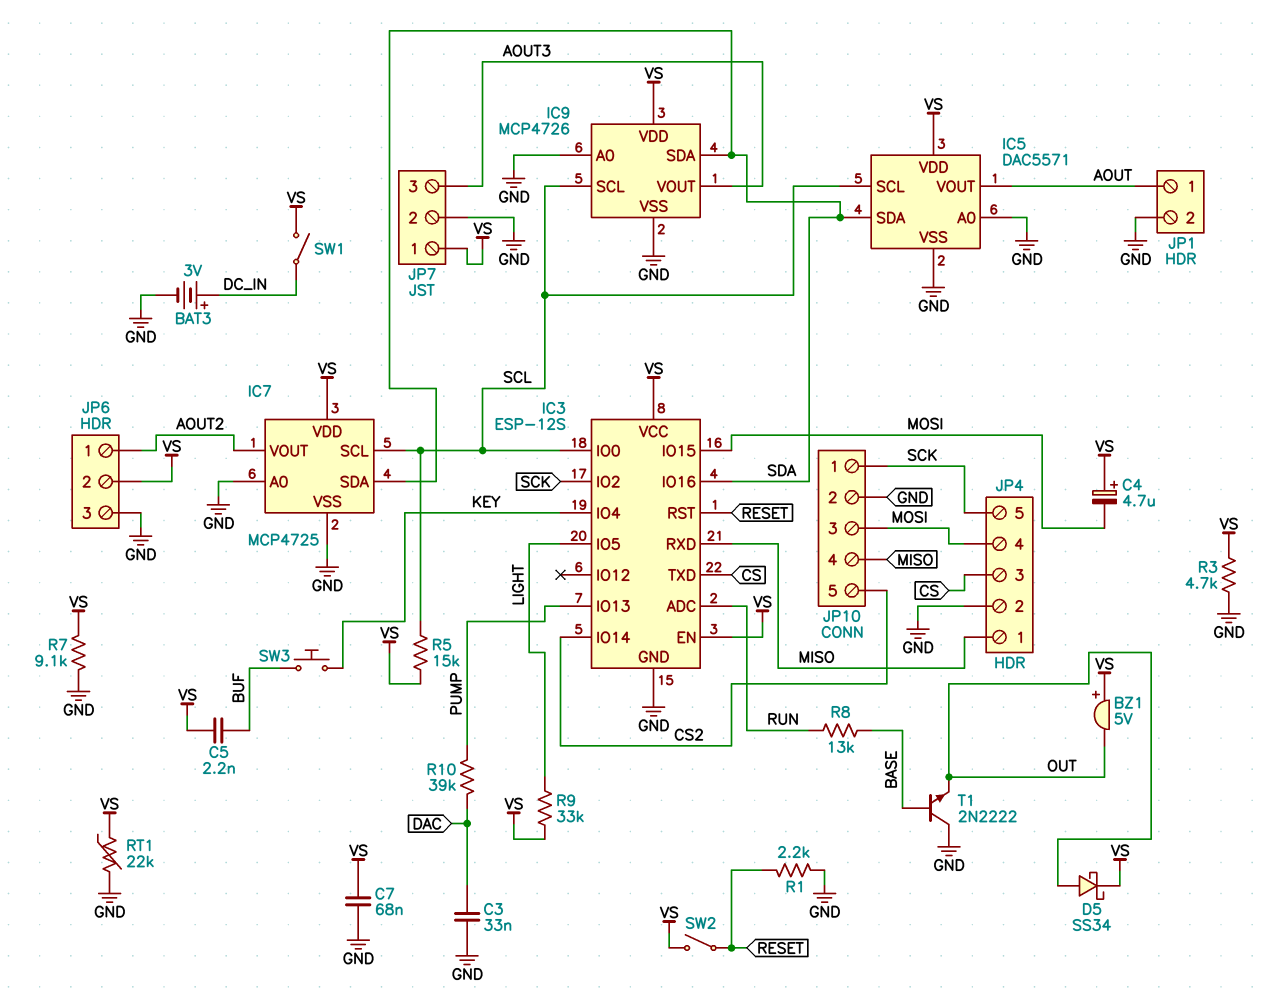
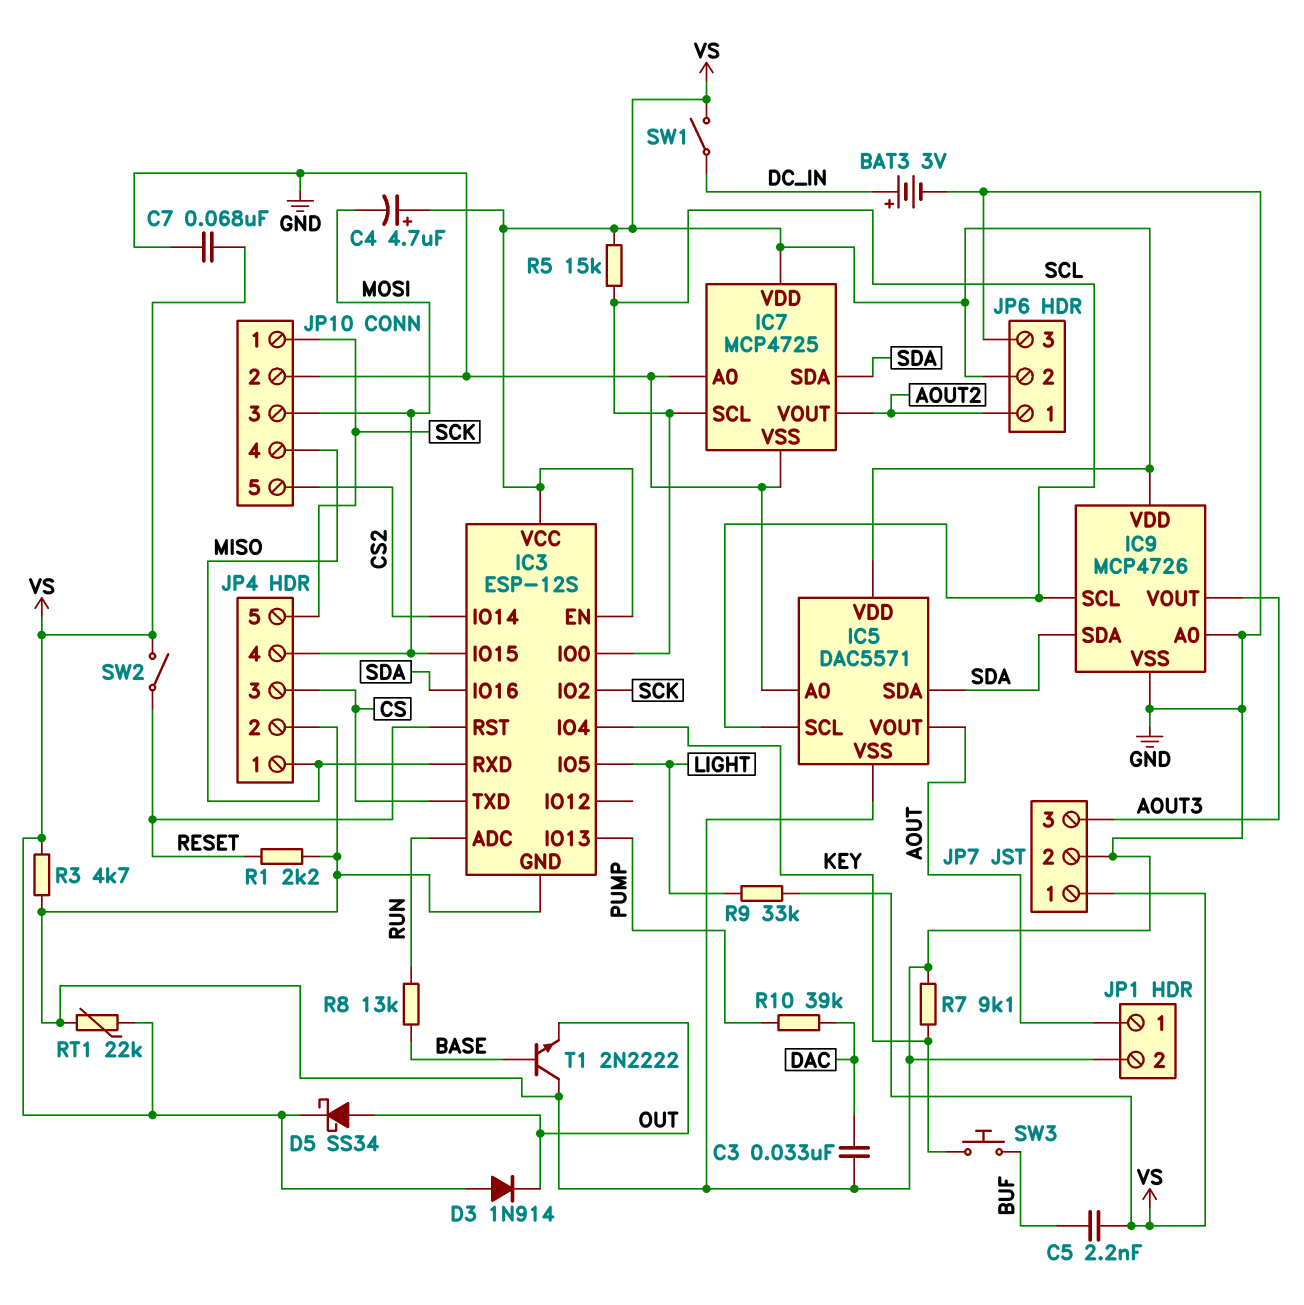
BZ1: buzzer 5V (plus VS, minus OUT) -> none
D3: none -> diode 1N914 (A VS, K OUT)
R7: 9.1k (GND, VS) -> 9.1k (GND, KEY)

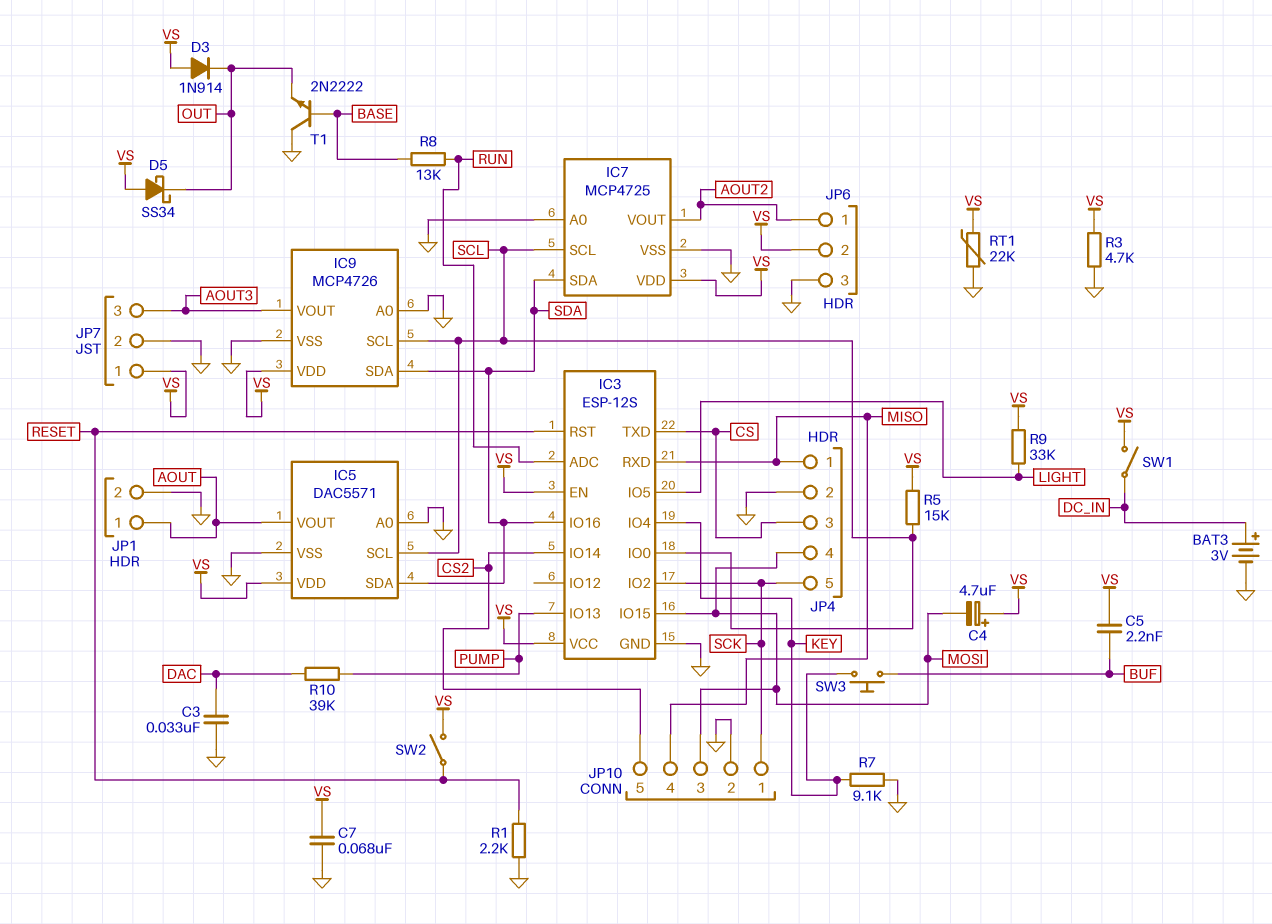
D5: schottky SS34 (A OUT, K VS) -> schottky SS34 (A VS, K OUT)

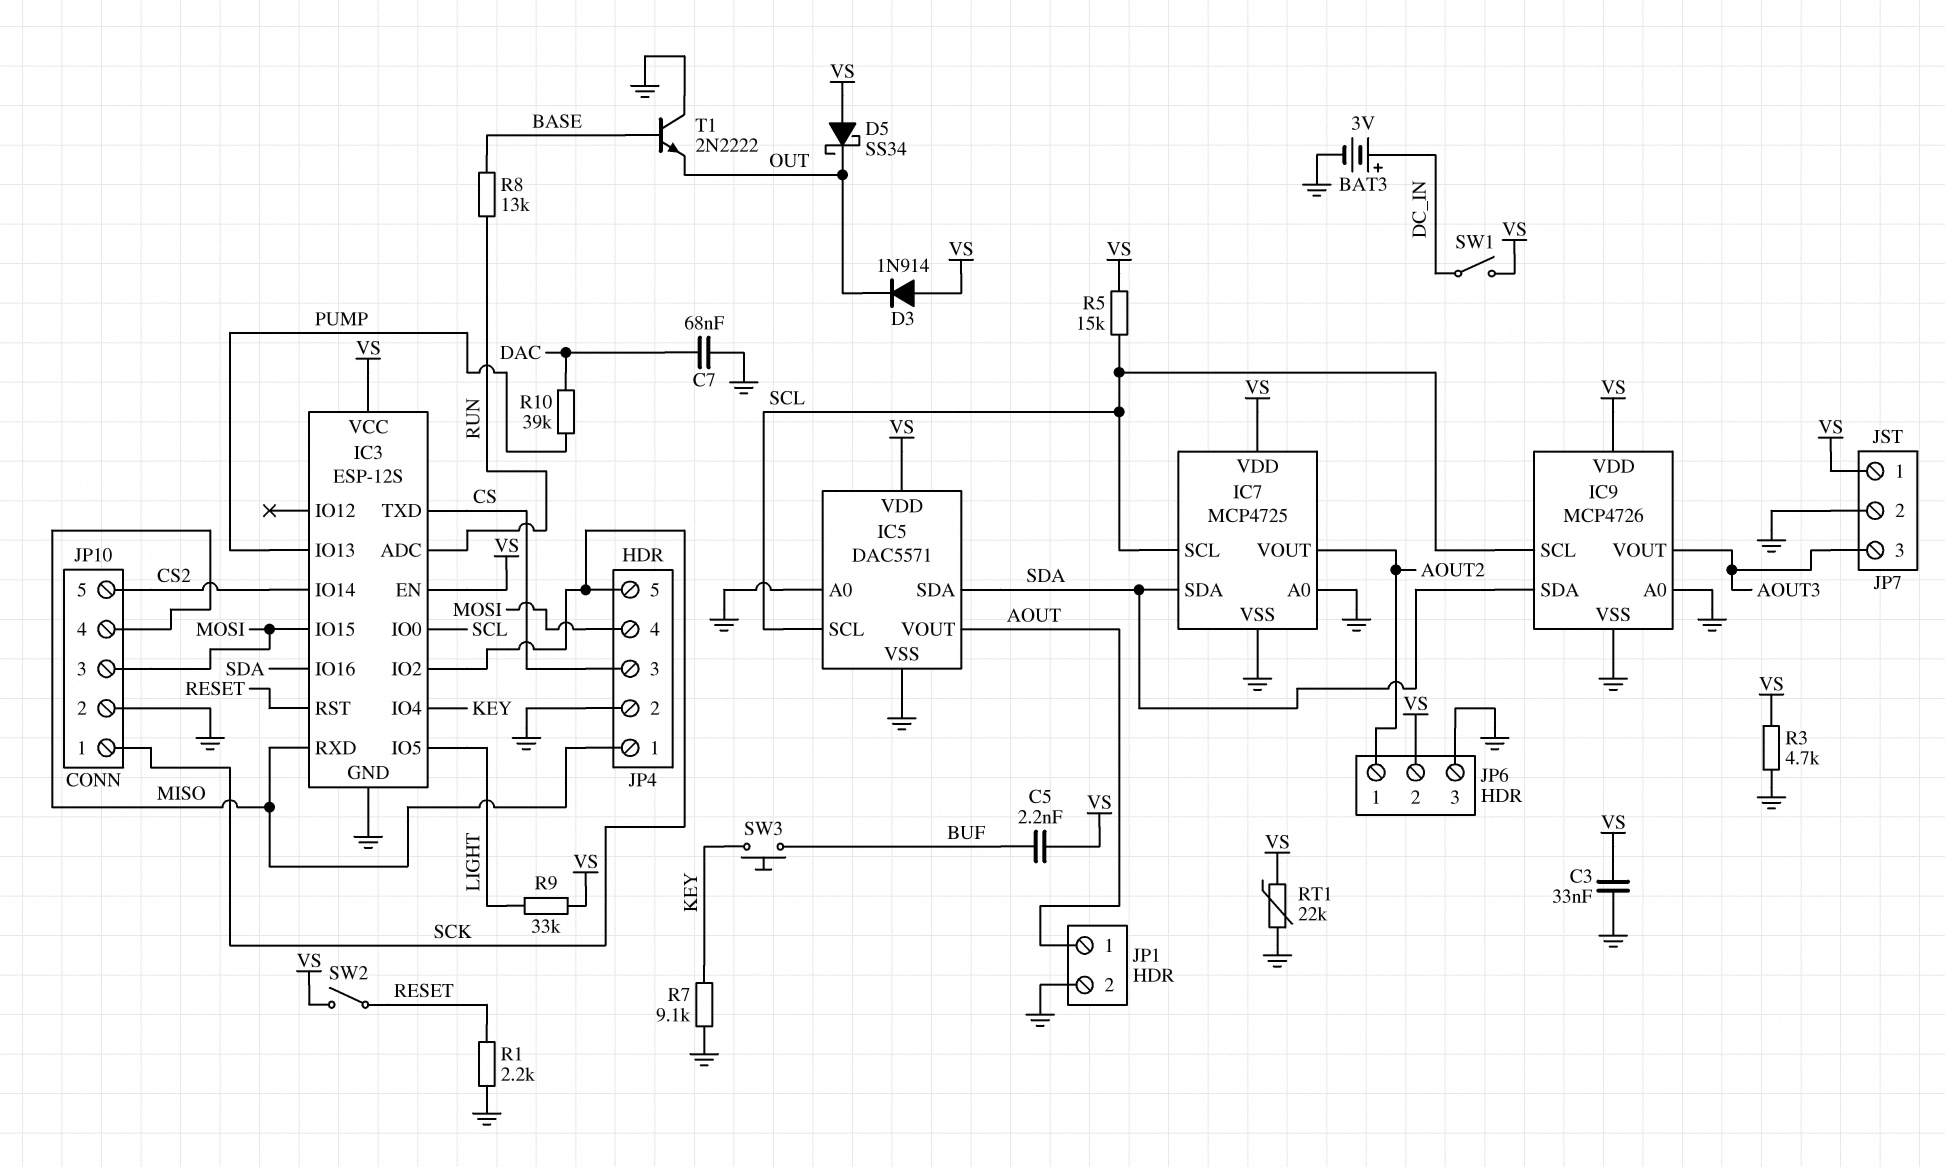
C3: 33nF (DAC, GND) -> 33nF (GND, VS)
C4: 4.7uF (plus VS, minus MOSI) -> none
C7: 68nF (GND, VS) -> 68nF (DAC, GND)

